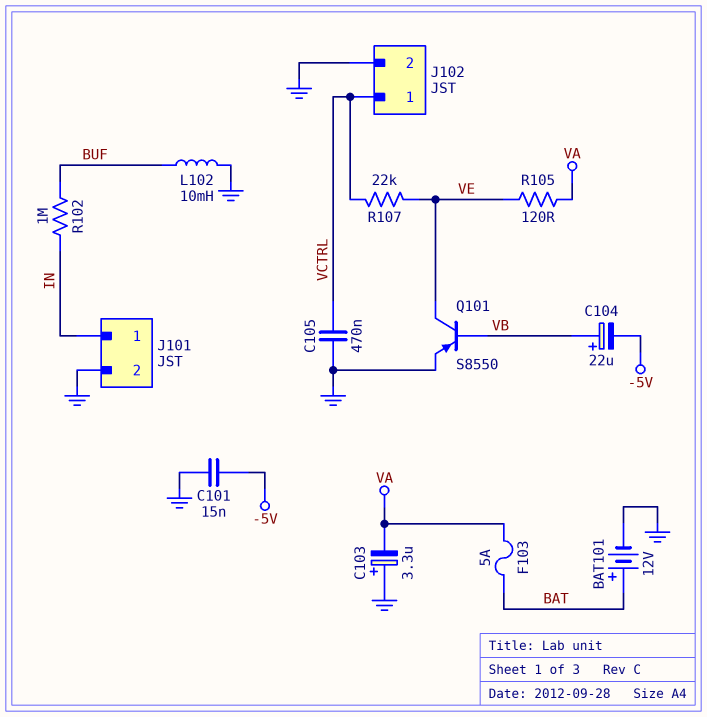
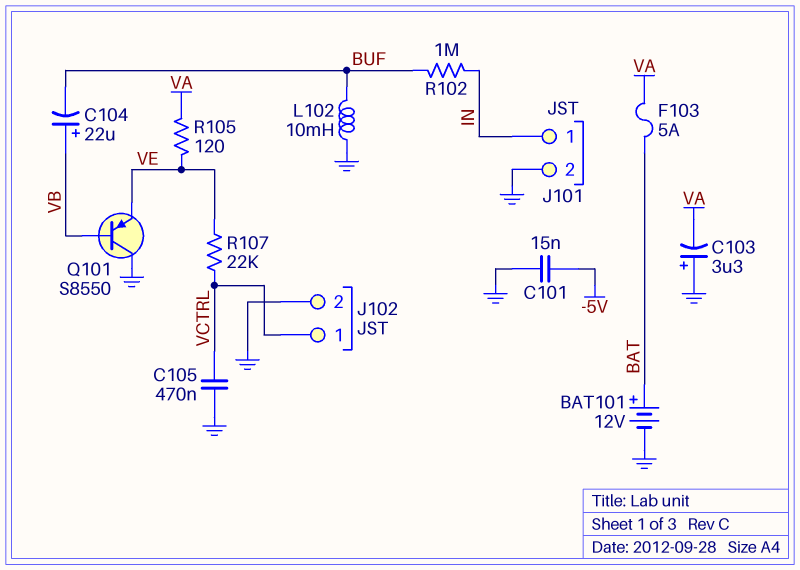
C104: 22uF (plus VB, minus -5V) -> 22uF (plus VB, minus BUF)
Q101: PNP S8550 (B VB, C VE, E GND) -> PNP S8550 (B VB, C GND, E VE)

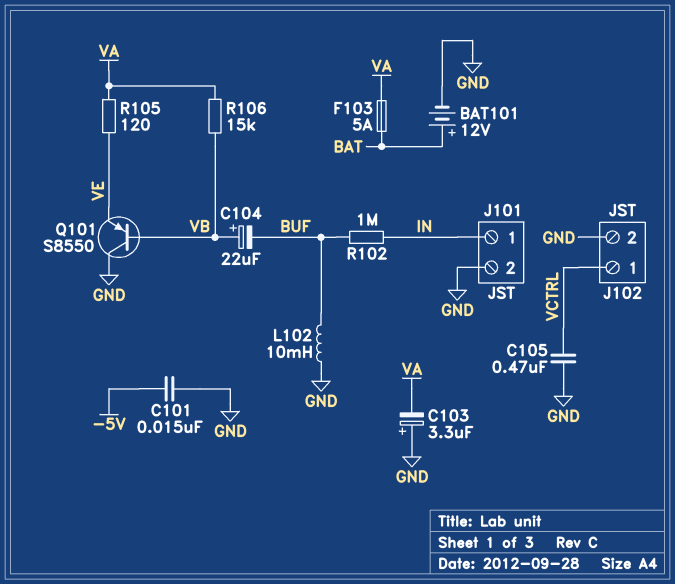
R106: none -> 15k (VA, VB)
R107: 22k (VCTRL, VE) -> none

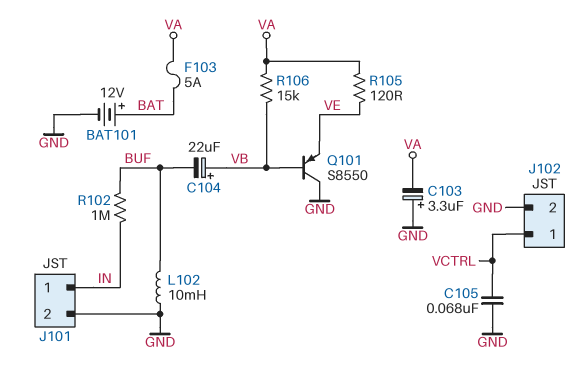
C101: 15nF (-5V, GND) -> none
C105: 470nF (GND, VCTRL) -> 68nF (GND, VCTRL)

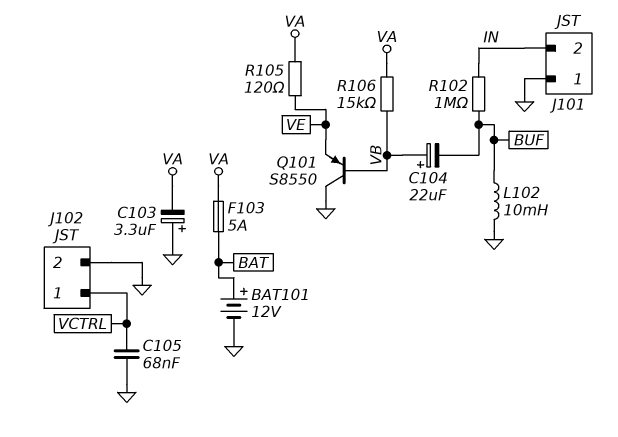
J101 pin 1: IN -> GND
J101 pin 2: GND -> IN

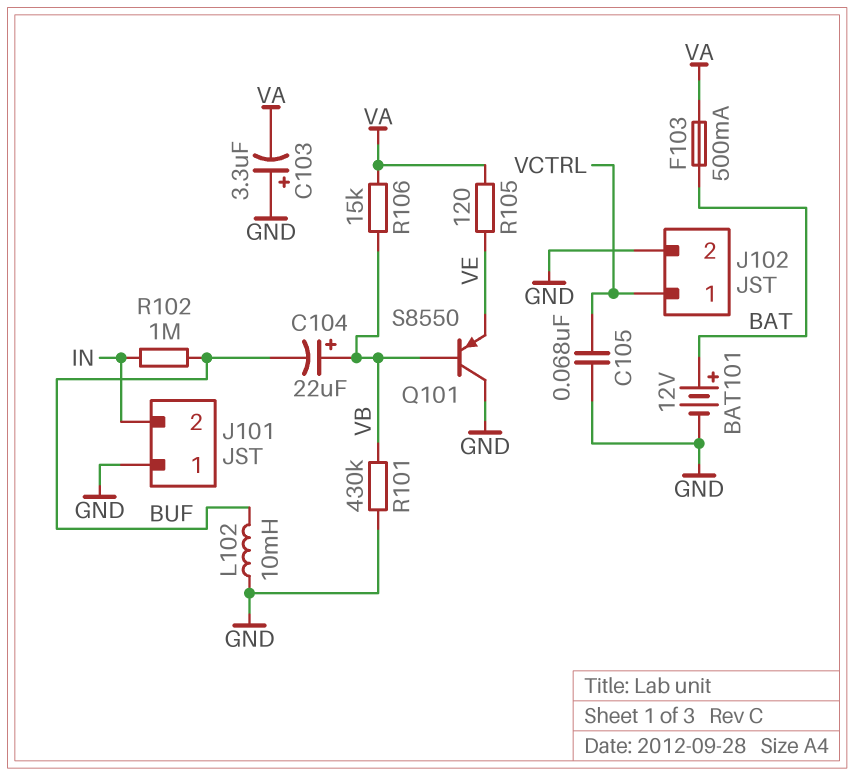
F103: 5A (BAT, VA) -> 500mA (BAT, VA)
R101: none -> 430k (GND, VB)

